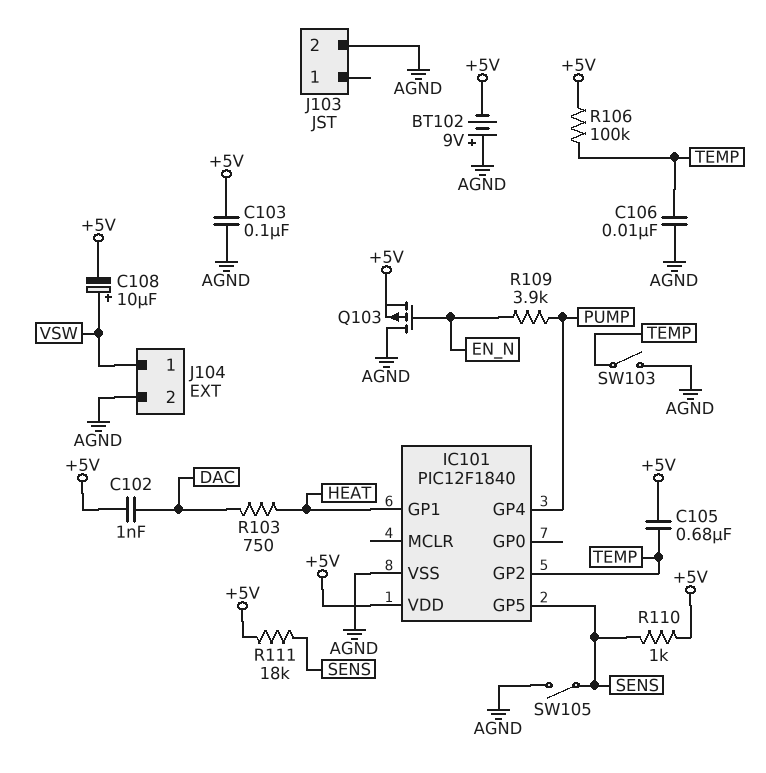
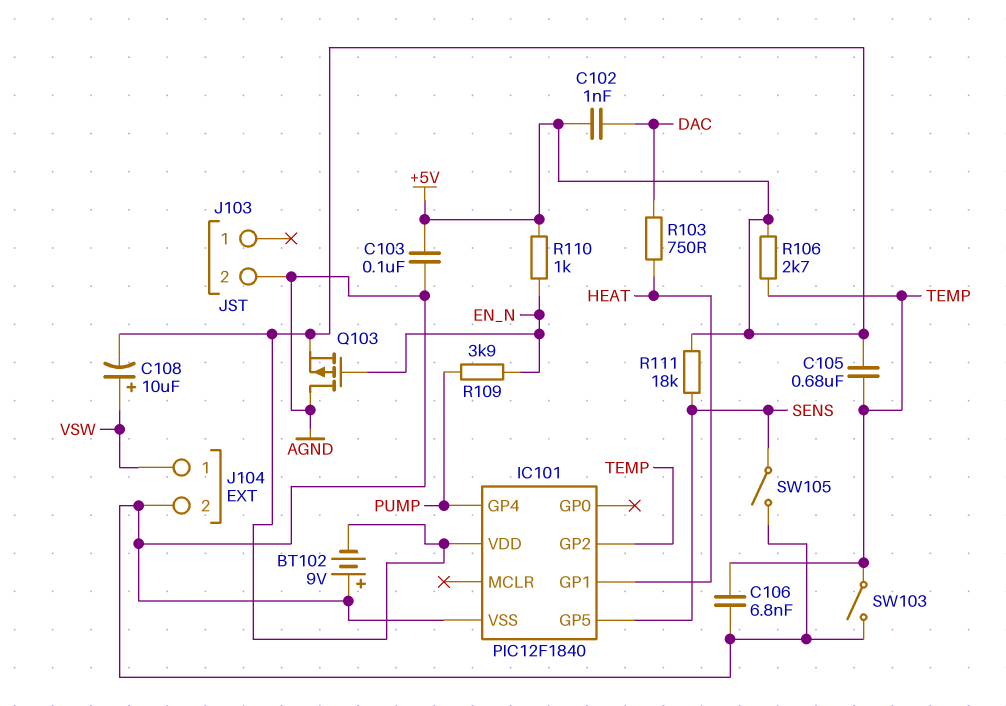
C106: 10nF (AGND, TEMP) -> 6.8nF (AGND, TEMP)
R106: 100k (+5V, TEMP) -> 2.7k (+5V, TEMP)
R110: 1k (+5V, SENS) -> 1k (+5V, EN_N)

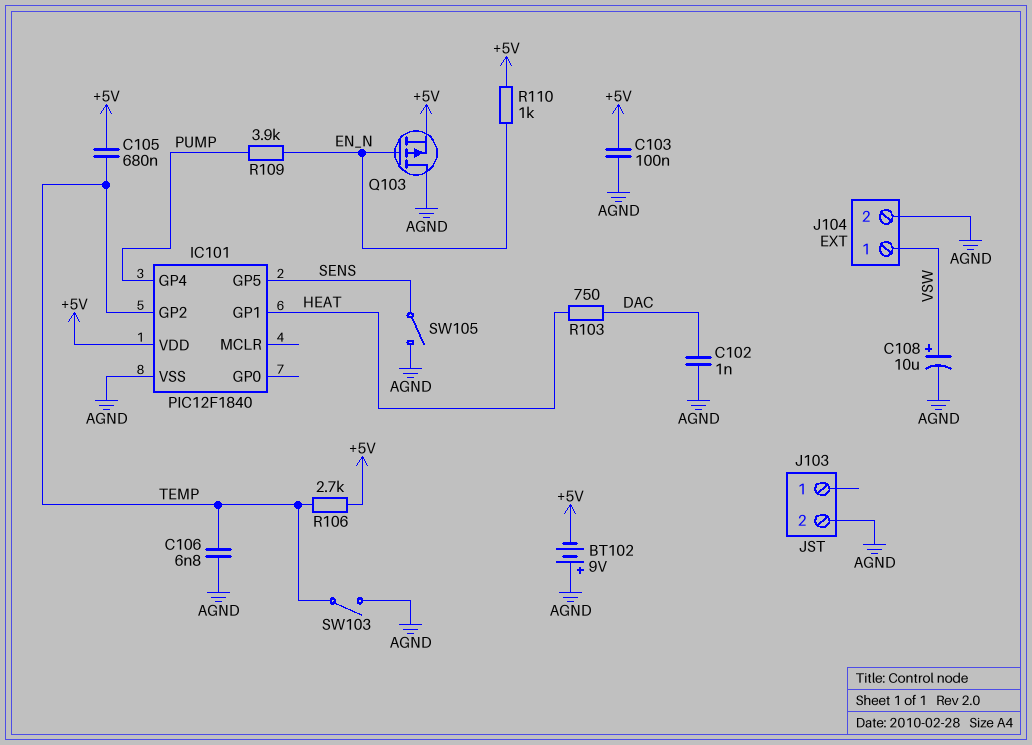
C102: 1nF (+5V, DAC) -> 1nF (AGND, DAC)
C108: 10uF (plus VSW, minus +5V) -> 10uF (plus VSW, minus AGND)
R111: 18k (+5V, SENS) -> none

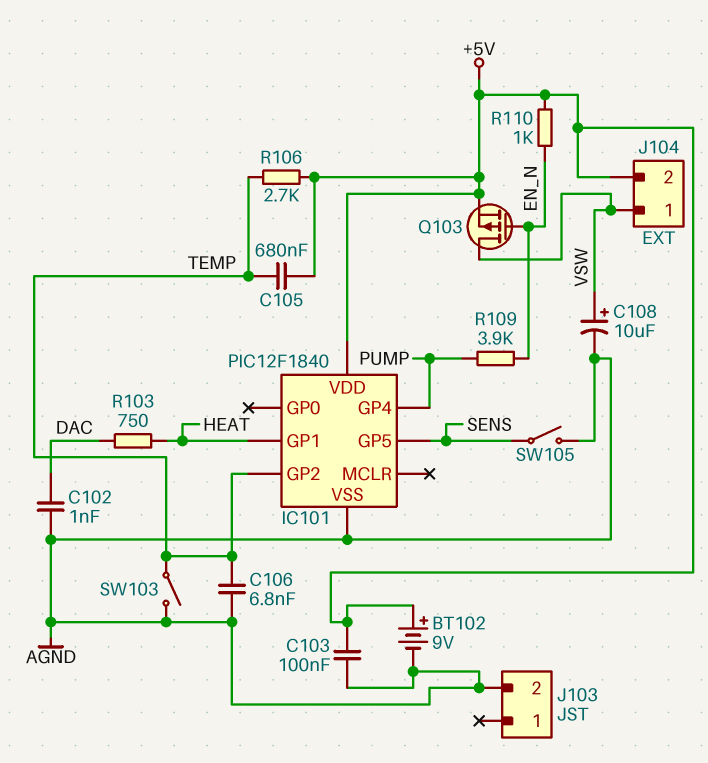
BT102: 9V (plus AGND, minus +5V) -> 9V (plus +5V, minus AGND)
J104 pin 2: AGND -> +5V
Q103: PMOS (G EN_N, D AGND, S +5V) -> PMOS (G EN_N, D VSW, S +5V)

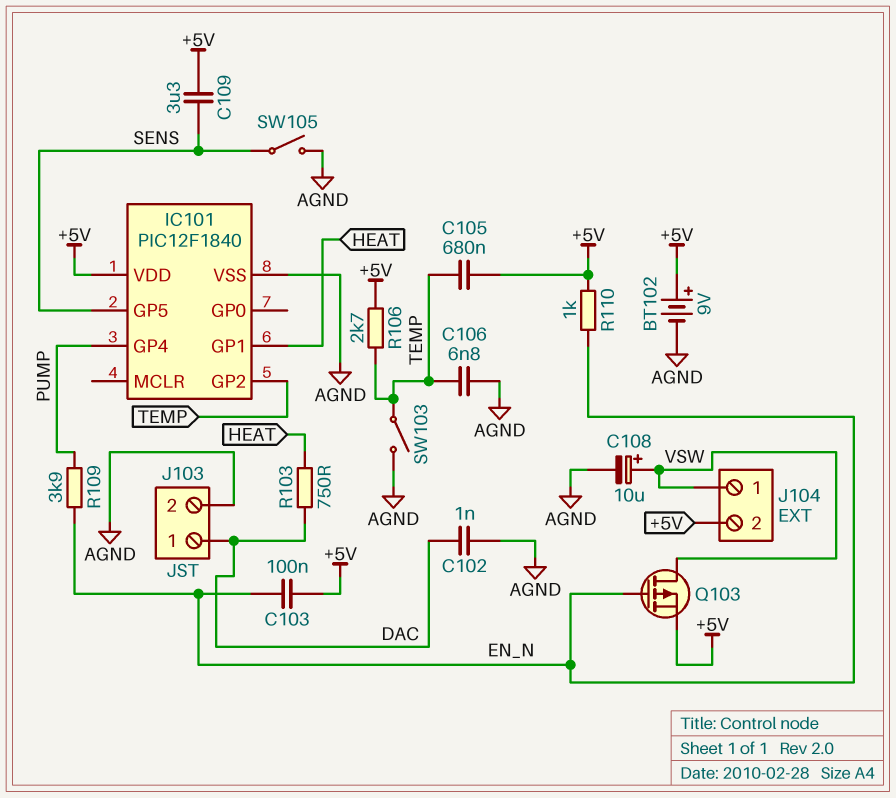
C103: 100nF (+5V, AGND) -> 100nF (+5V, EN_N)
C109: none -> 3.3uF (+5V, SENS)
J103 pin 1: none -> DAC

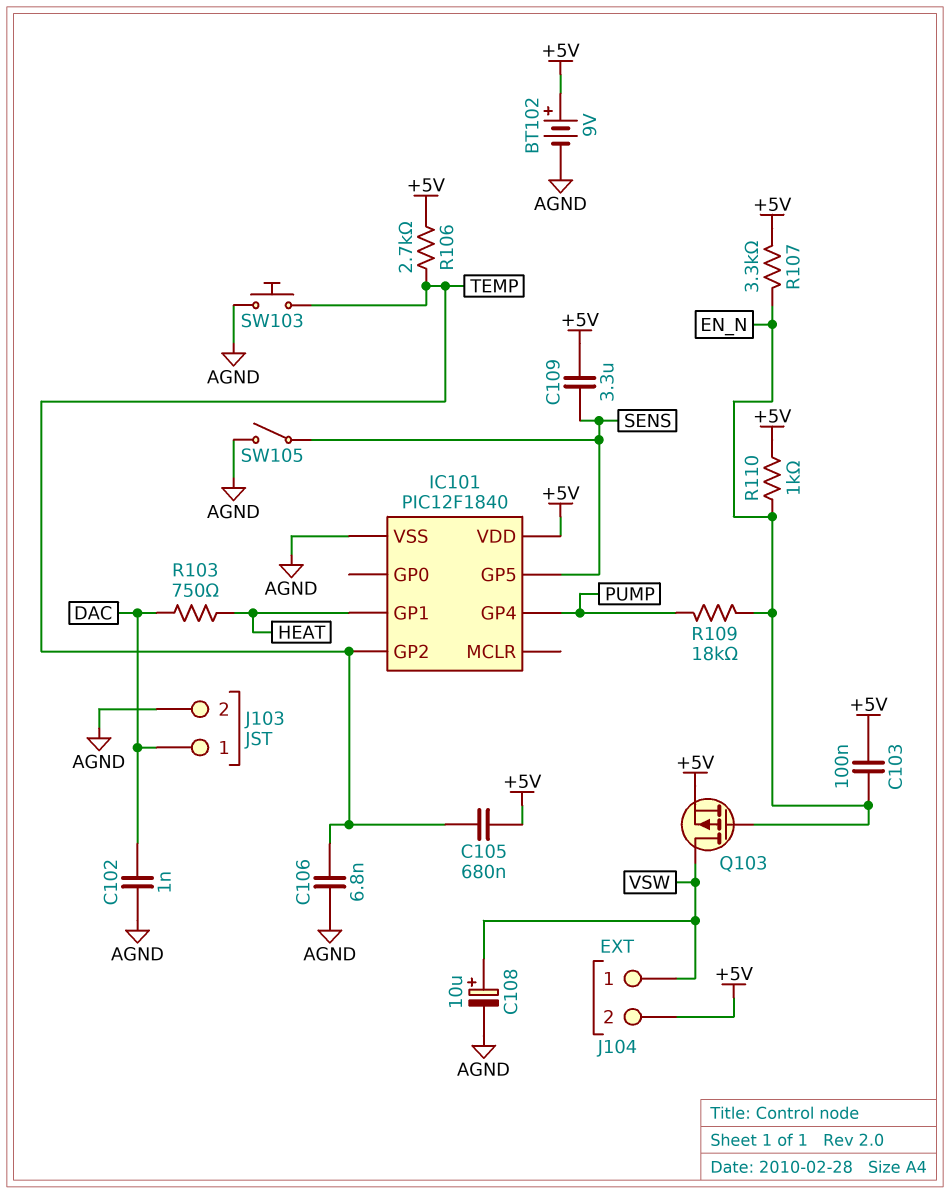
R107: none -> 3.3k (+5V, EN_N)
R109: 3.9k (EN_N, PUMP) -> 18k (EN_N, PUMP)
SW103: switch (AGND, TEMP) -> button (AGND, TEMP)

